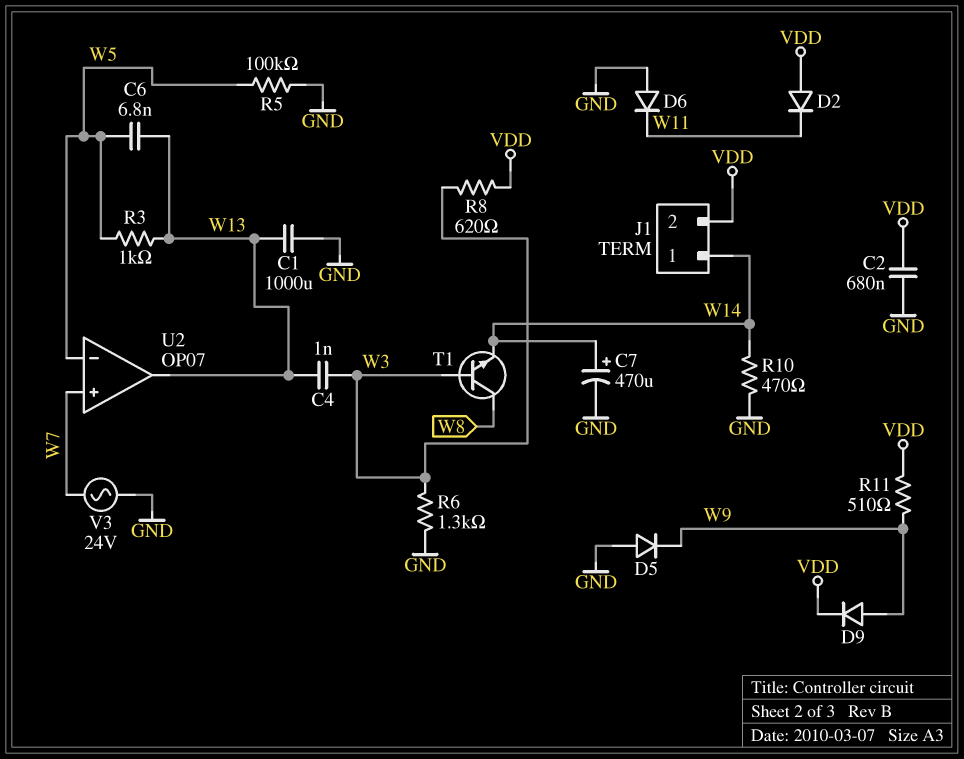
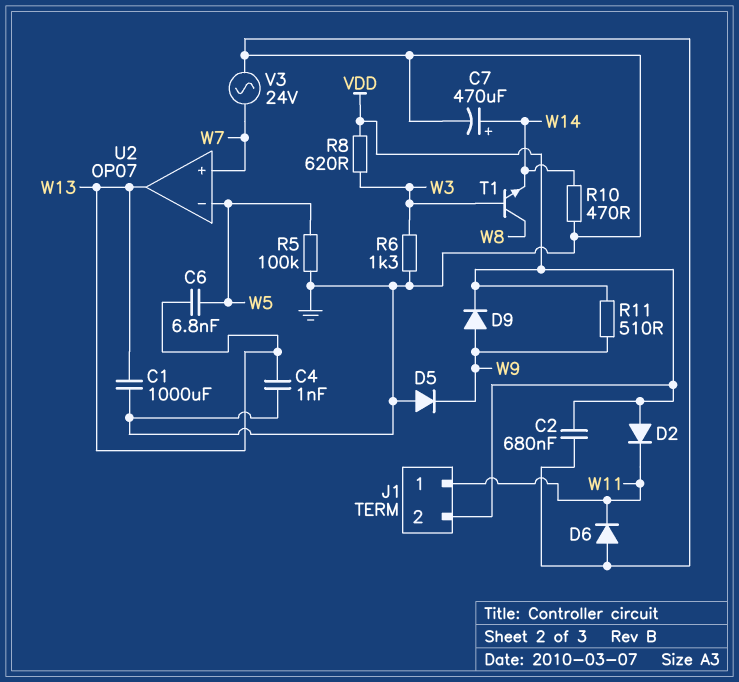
C4: 1nF (W3, W13) -> 1nF (GND, W13)
J1 pin 1: W14 -> W11
R3: 1k (W5, W13) -> none

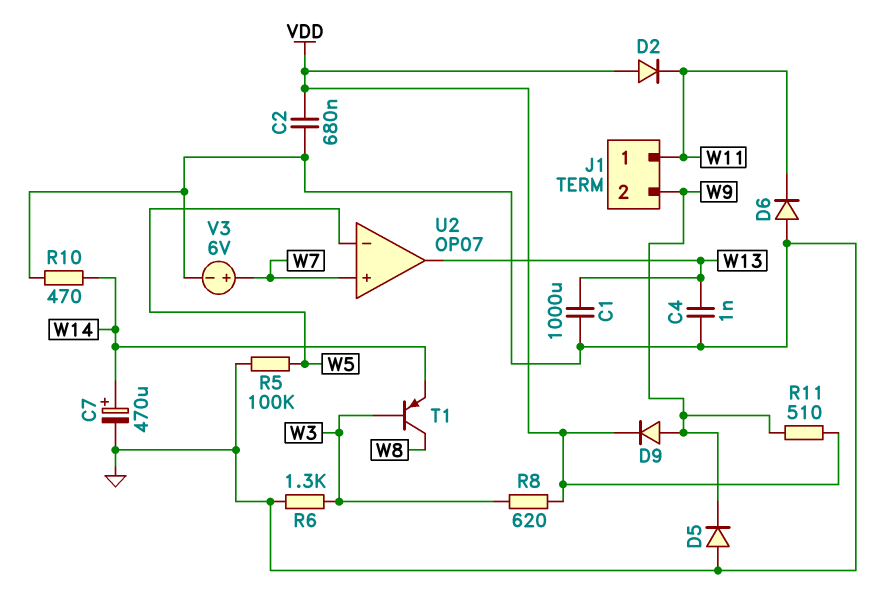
C6: 6.8nF (W5, W13) -> none
J1 pin 2: VDD -> W9
T1: NPN (B W3, C W8, E W14) -> PNP (B W3, C W8, E W14)
V3: AC 24V (GND, W7) -> 6V (plus W7, minus GND)

